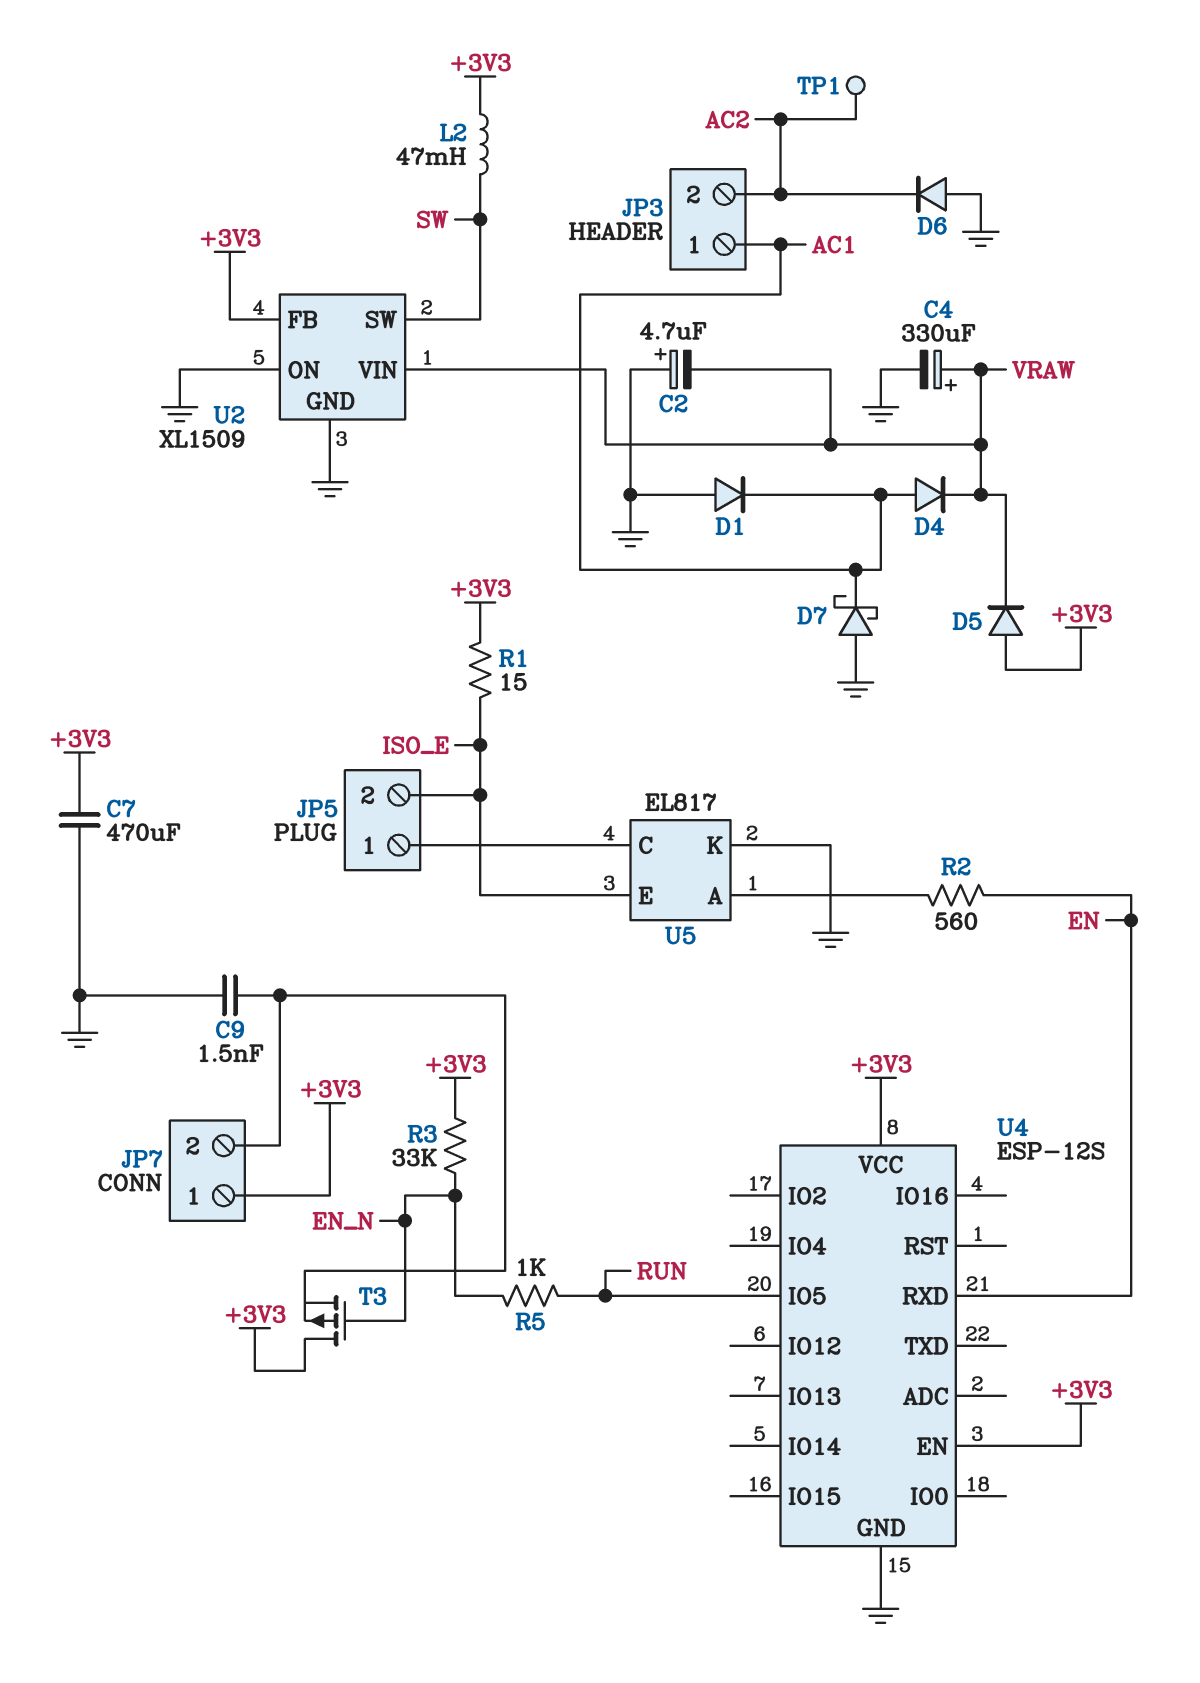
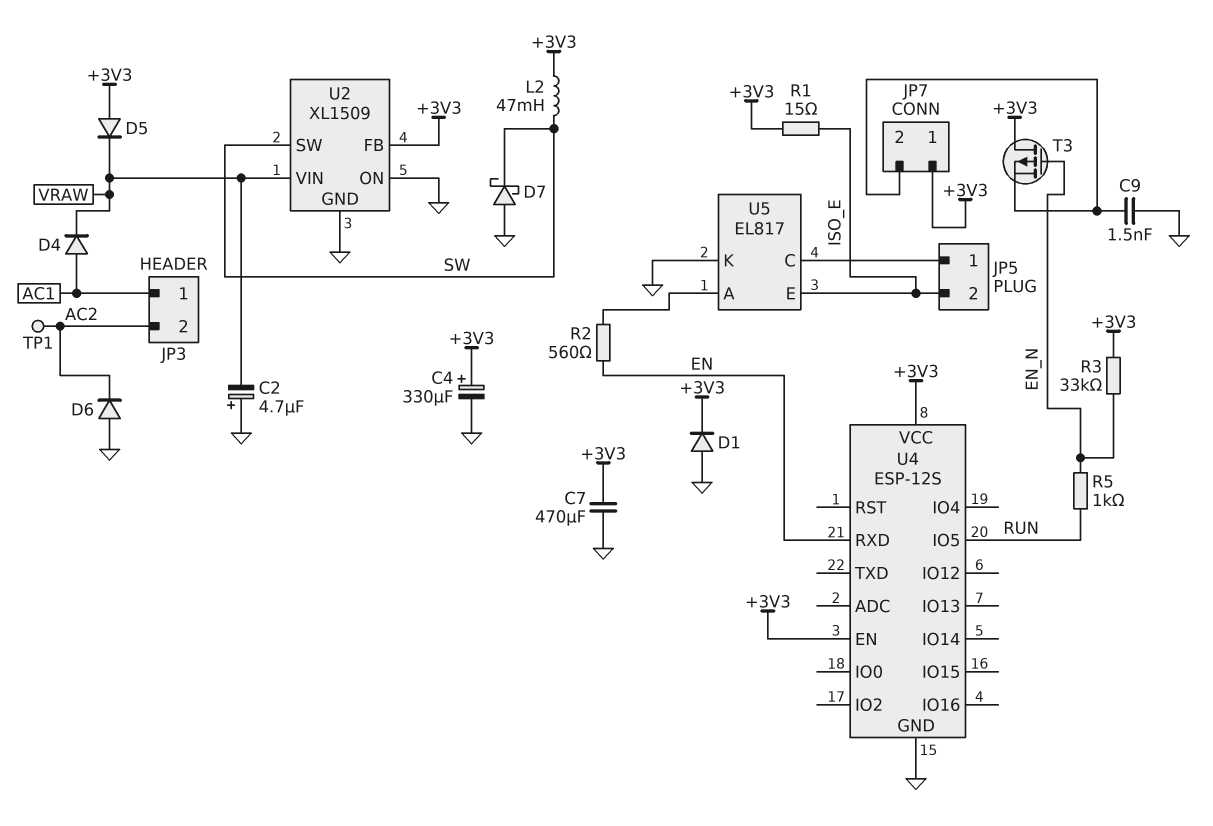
C4: 330uF (plus VRAW, minus GND) -> 330uF (plus +3V3, minus GND)
D1: diode (A GND, K AC1) -> diode (A GND, K +3V3)
D7: schottky (A GND, K AC1) -> schottky (A GND, K SW)

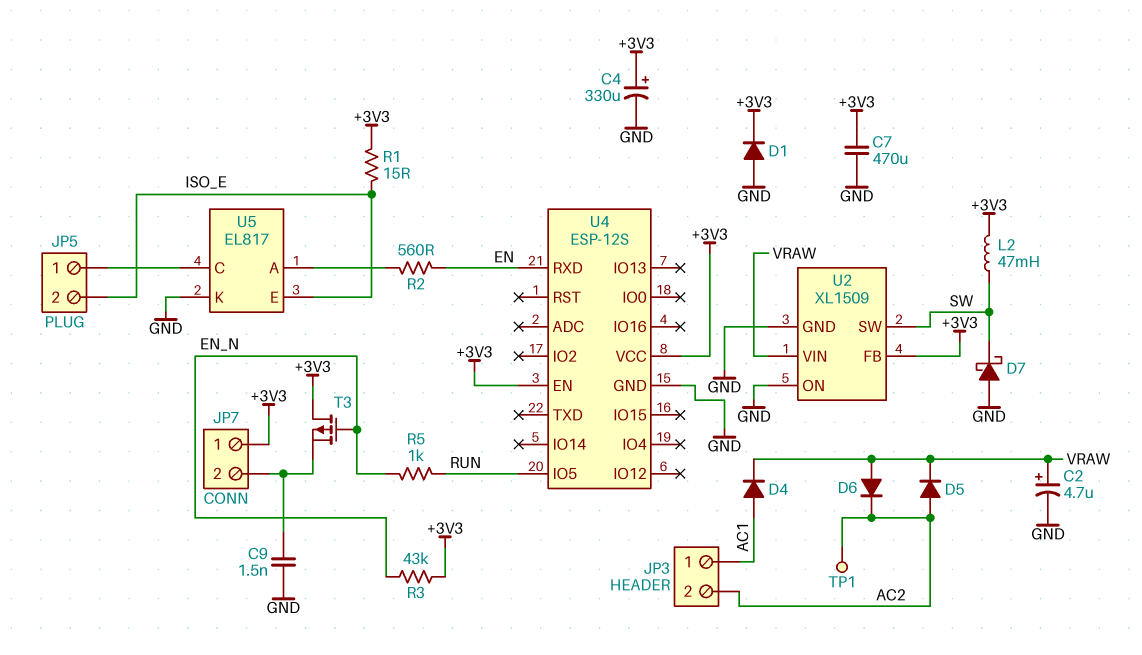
C2: 4.7uF (plus GND, minus VRAW) -> 4.7uF (plus VRAW, minus GND)
D5: diode (A +3V3, K VRAW) -> diode (A AC2, K VRAW)
D6: diode (A GND, K AC2) -> diode (A VRAW, K AC2)
R3: 33k (+3V3, EN_N) -> 43k (+3V3, EN_N)

